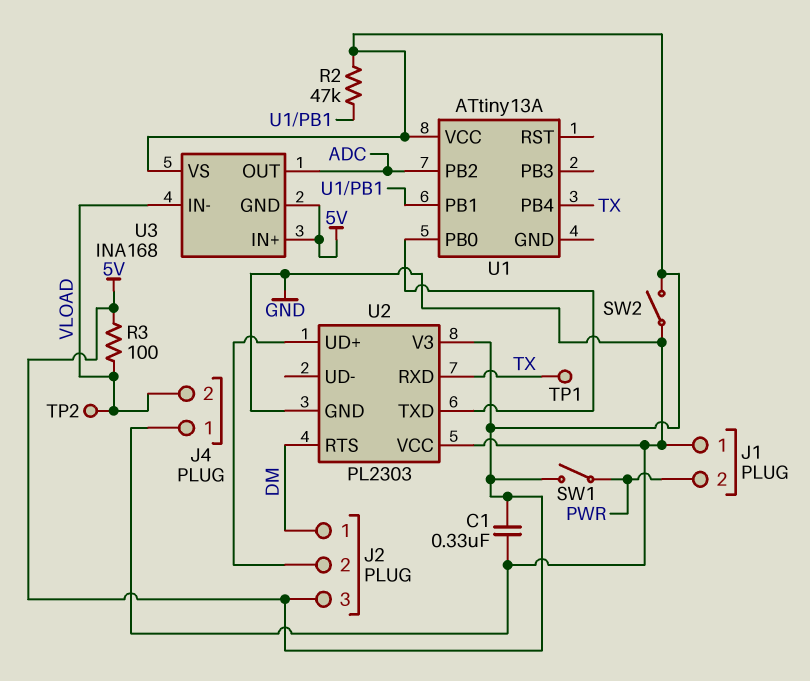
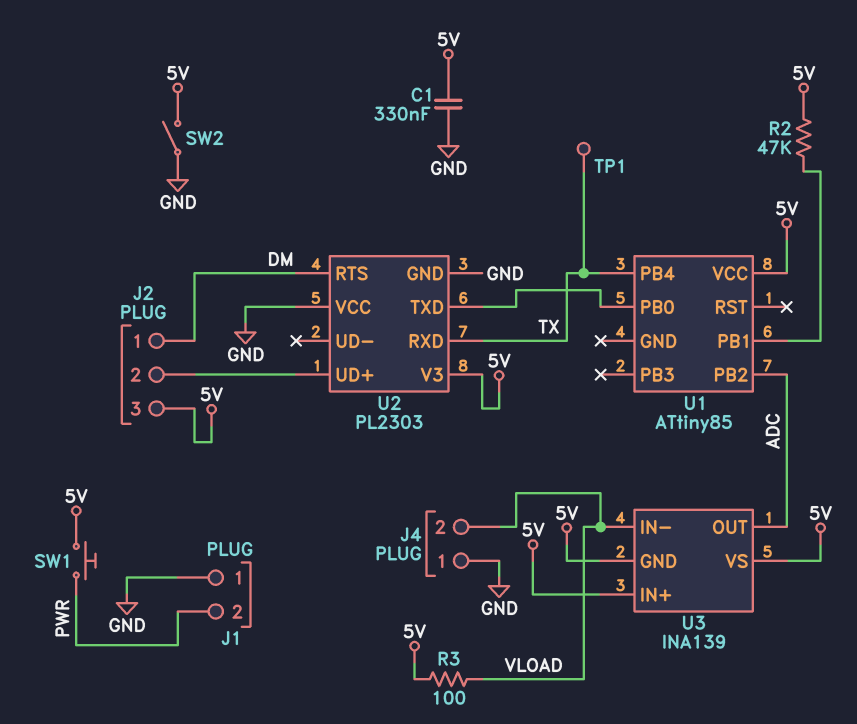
SW1: switch (5V, PWR) -> button (5V, PWR)
TP2: test point (VLOAD) -> none
U1: ATtiny13A -> ATtiny85
U3: INA168 -> INA139

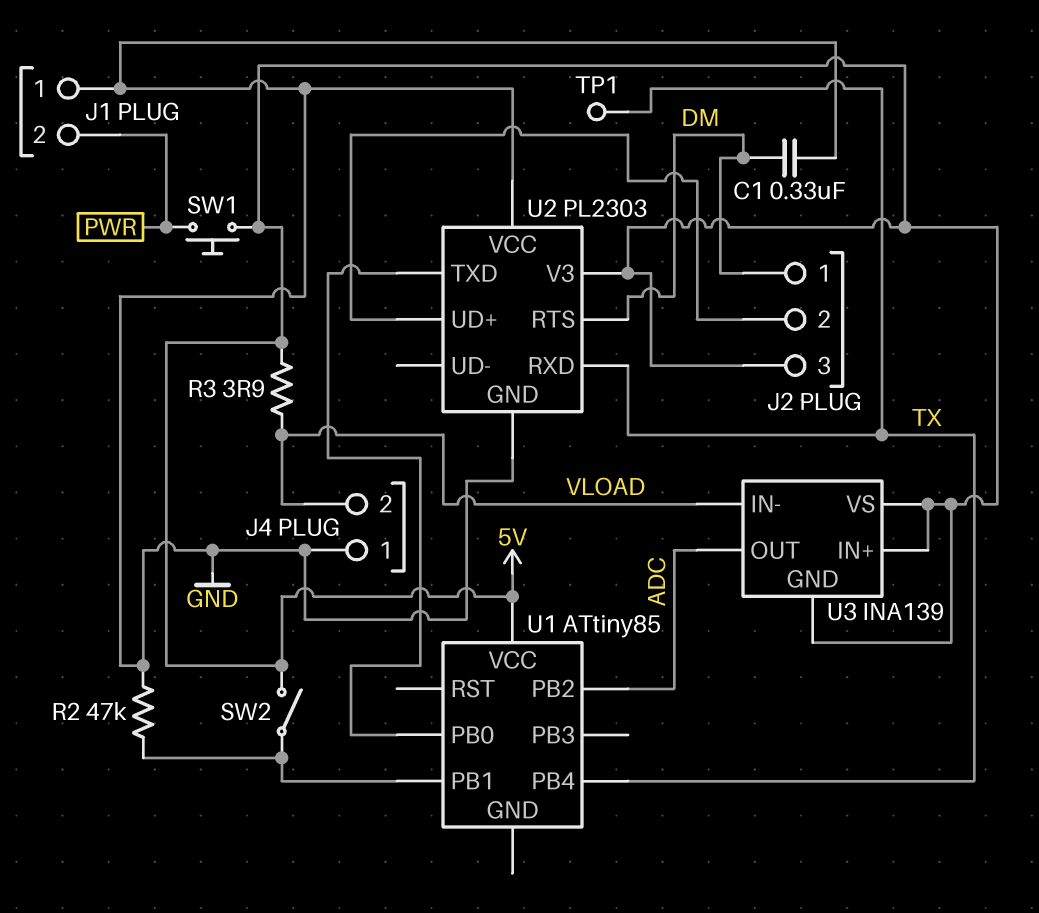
C1: 330nF (5V, GND) -> 330nF (DM, GND)
R2: 47k (5V, U1/PB1) -> 47k (GND, U1/PB1)
R3: 100 (5V, VLOAD) -> 3.9 (5V, VLOAD)
SW2: switch (5V, GND) -> switch (5V, U1/PB1)

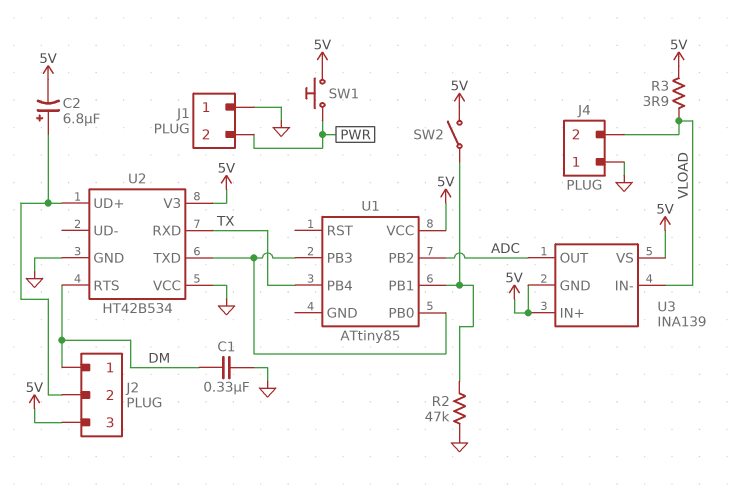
C2: none -> 6.8uF (plus J2/2, minus 5V)
TP1: test point (TX) -> none
U1 pin PB3: none -> U1/PB0
U2: PL2303 -> HT42B534

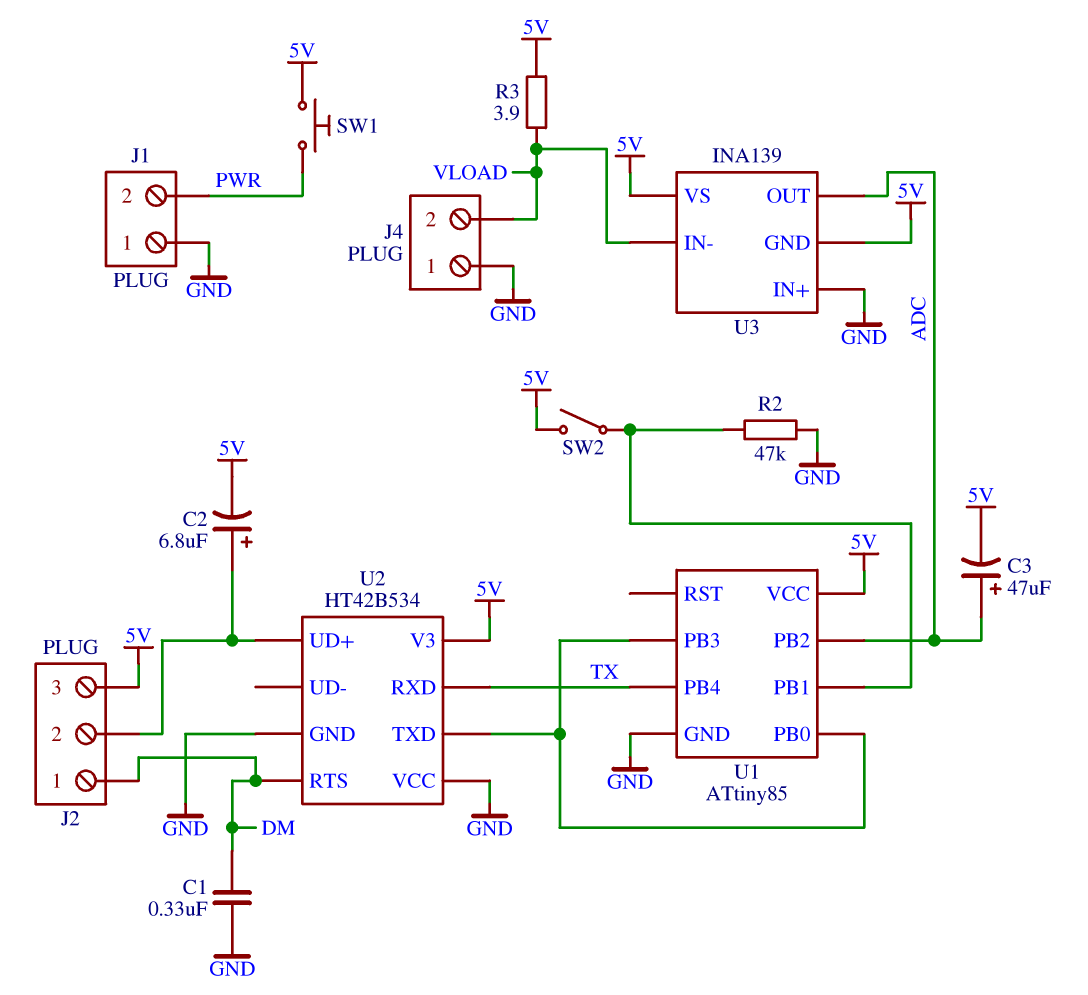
C3: none -> 47uF (plus ADC, minus 5V)
U1 pin GND: none -> GND
U3 pin IN+: 5V -> GND

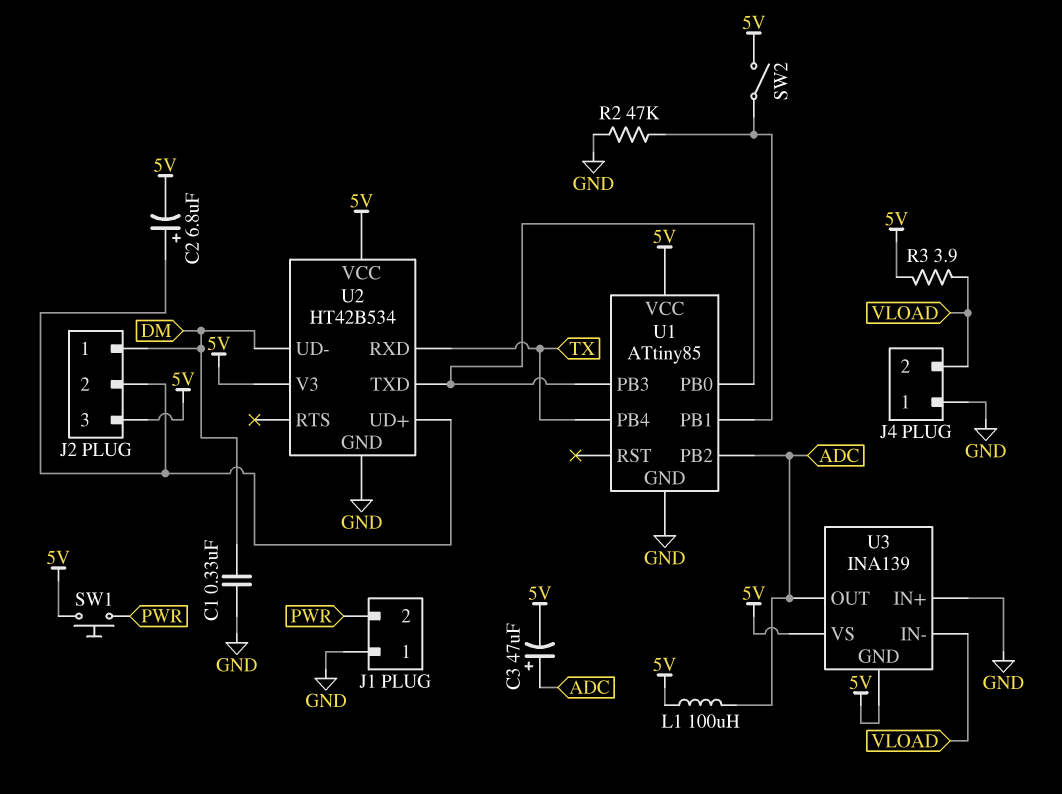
L1: none -> 100uH (5V, ADC)
U2 pin RTS: DM -> none
U2 pin UD-: none -> DM
U2 pin VCC: GND -> 5V

